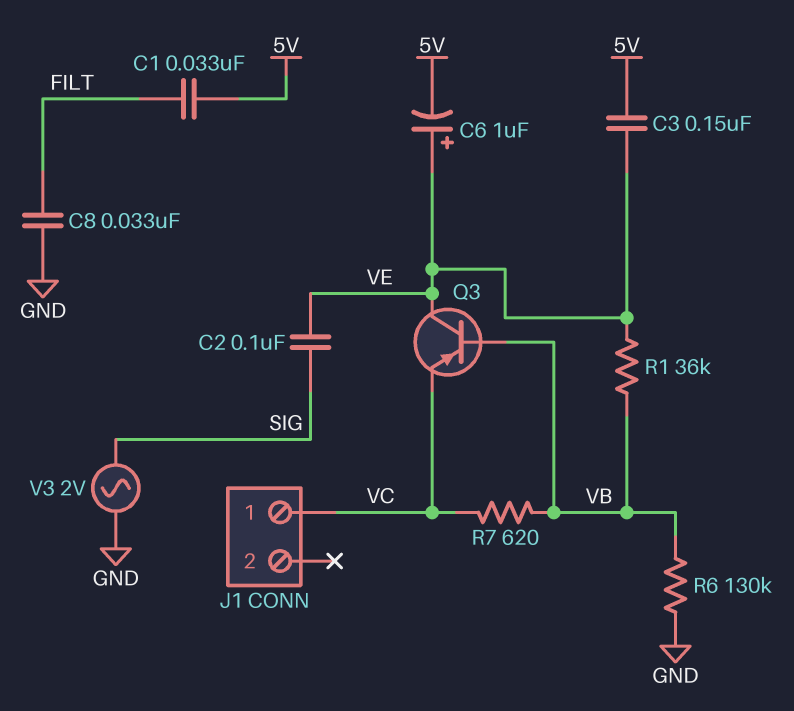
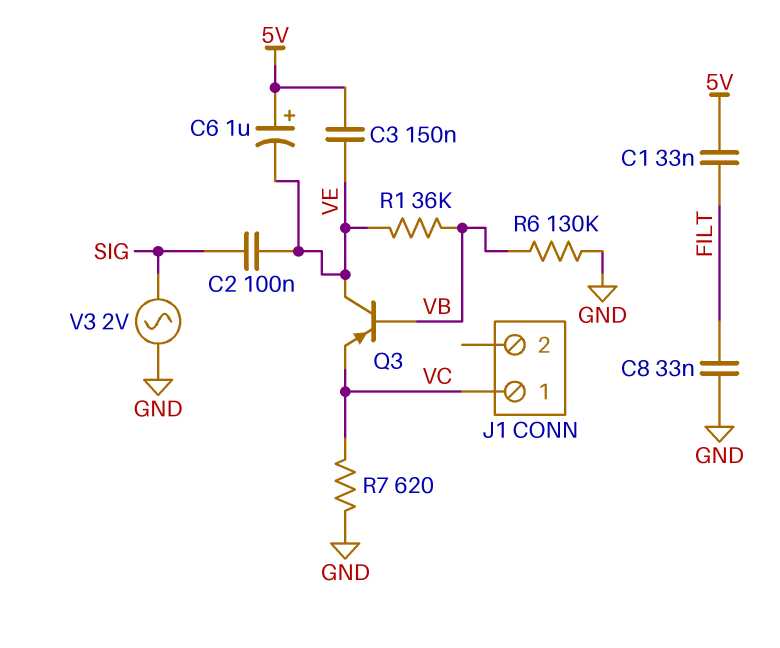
C6: 1uF (plus VE, minus 5V) -> 1uF (plus 5V, minus VE)
R7: 620 (VB, VC) -> 620 (GND, VC)

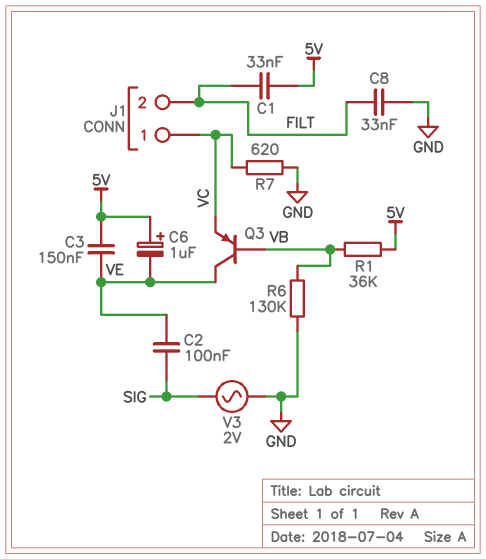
J1 pin 2: none -> FILT
R1: 36k (VB, VE) -> 36k (5V, VB)

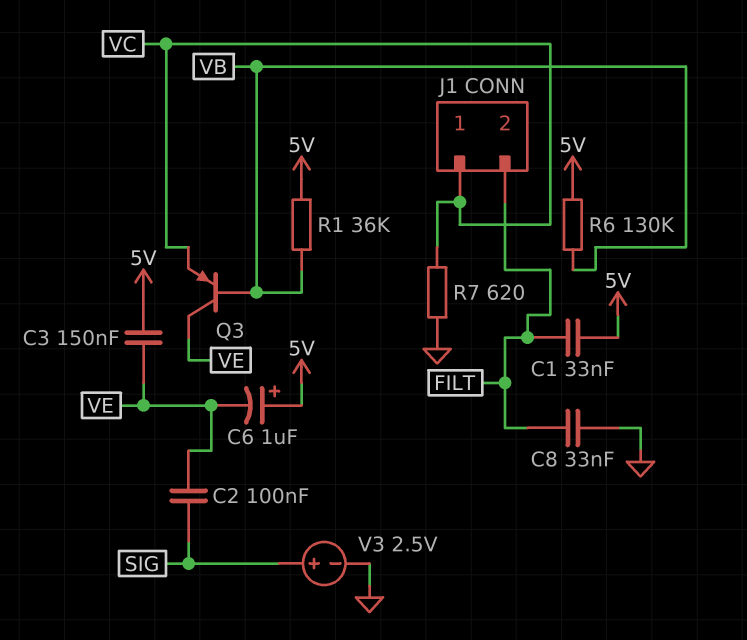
R6: 130k (GND, VB) -> 130k (5V, VB)
V3: AC 2V (GND, SIG) -> 2.5V (plus SIG, minus GND)

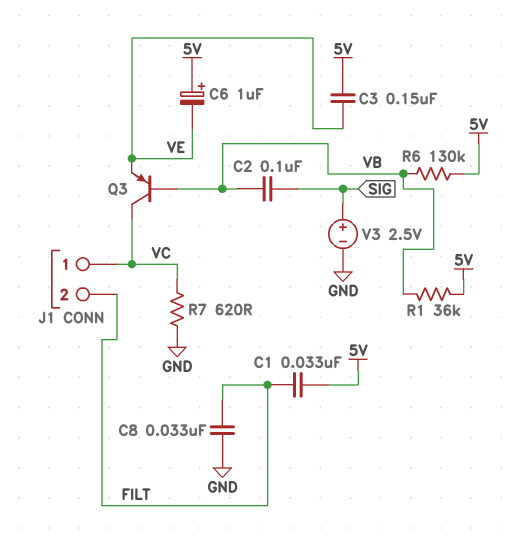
C2: 100nF (SIG, VE) -> 100nF (SIG, VB)
Q3: PNP (B VB, C VE, E VC) -> PNP (B VB, C VC, E VE)

